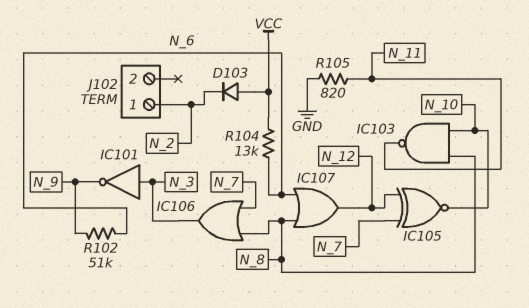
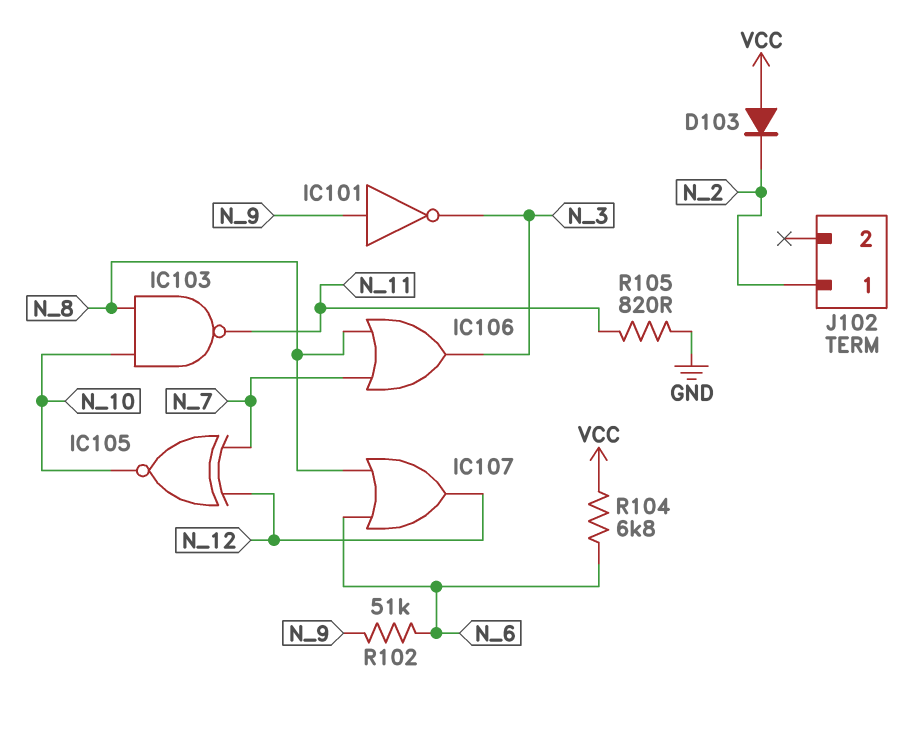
IC101: NOT (in N_3, out N_9) -> NOT (in N_9, out N_3)
R104: 13k (N_6, VCC) -> 6.8k (N_6, VCC)

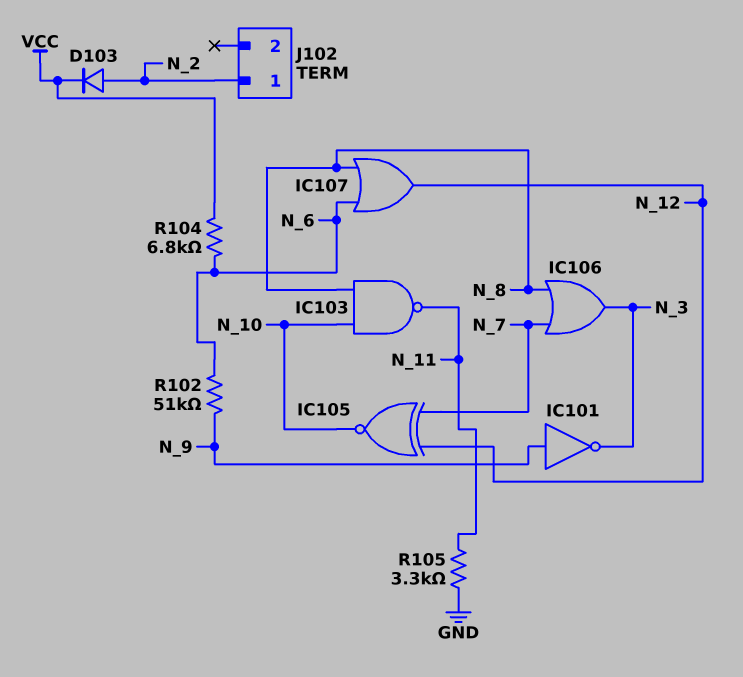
D103: diode (A VCC, K N_2) -> diode (A N_2, K VCC)
R105: 820 (GND, N_11) -> 3.3k (GND, N_11)

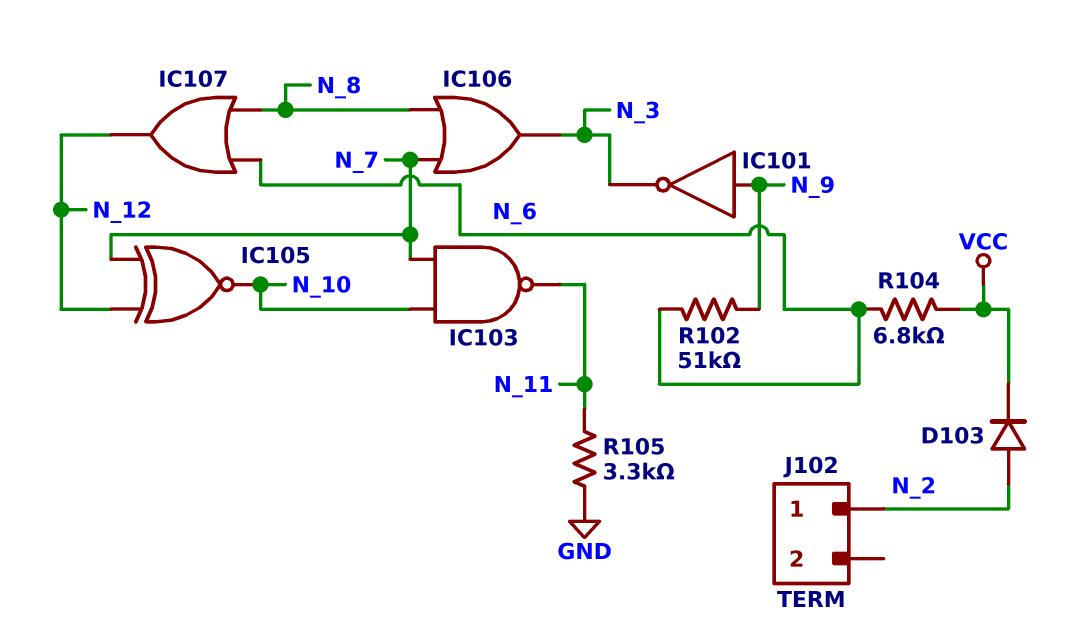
IC103: NAND (in N_8, in N_10, out N_11) -> NAND (in N_7, in N_10, out N_11)

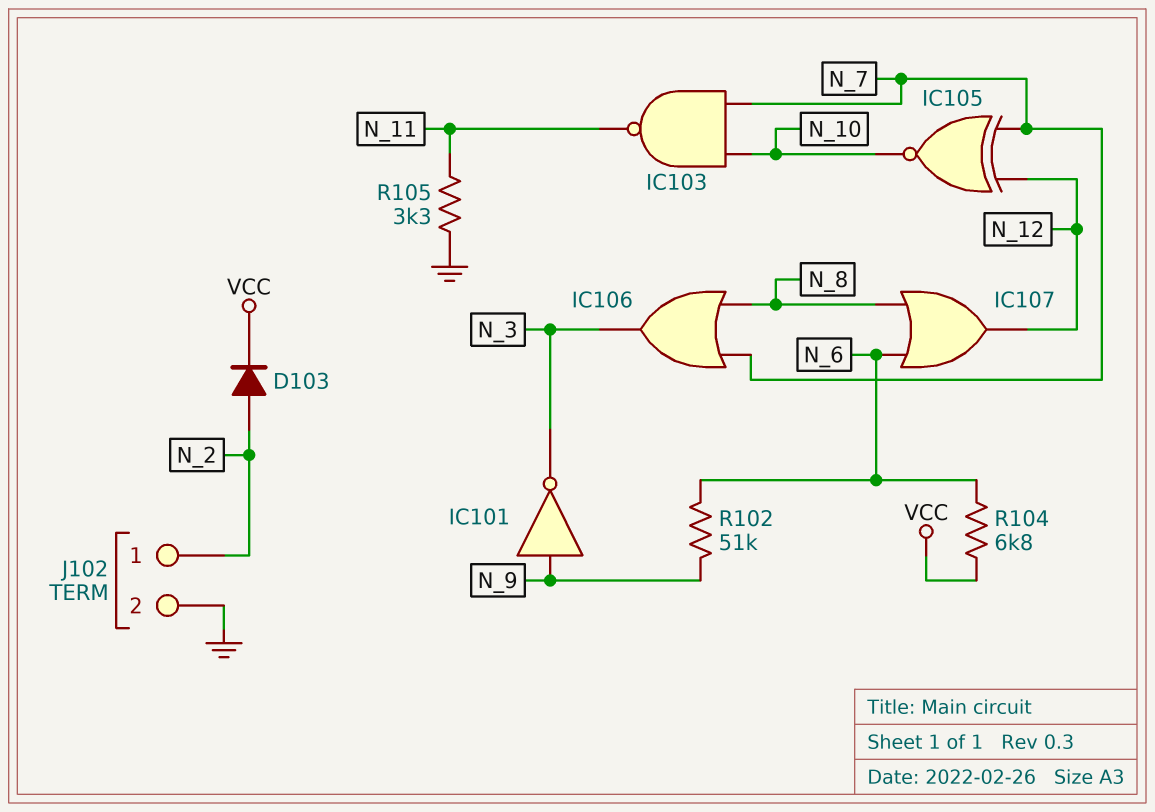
J102 pin 2: none -> GND

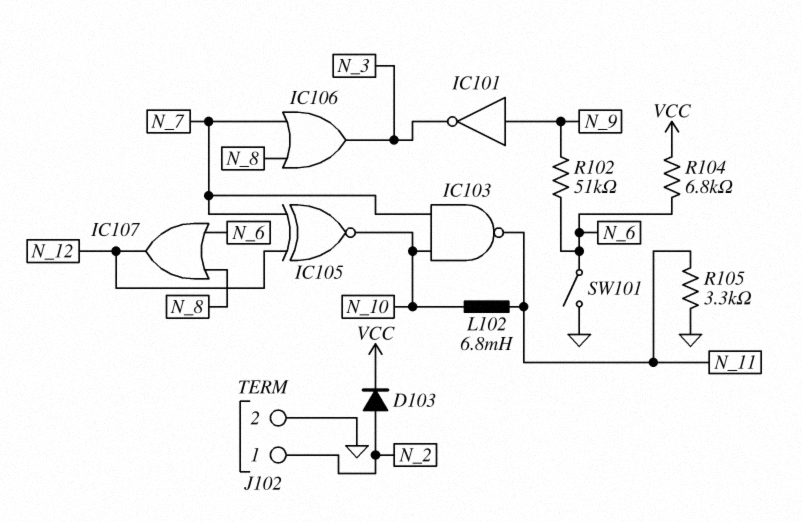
L102: none -> 6.8mH (N_10, N_11)
SW101: none -> switch (GND, N_6)

